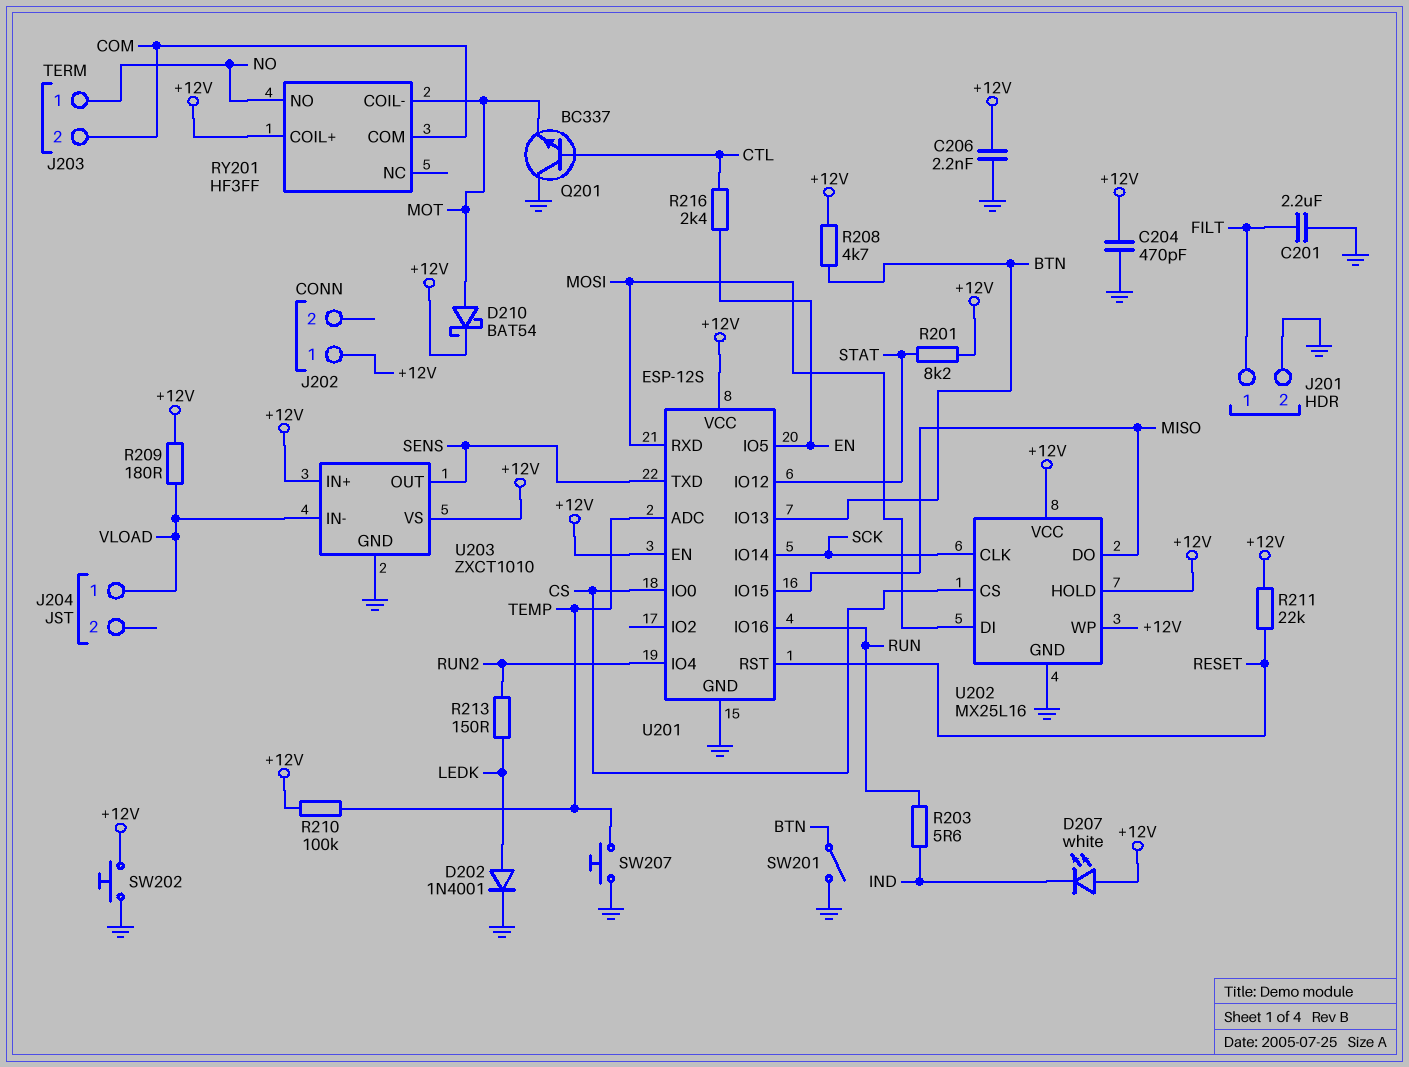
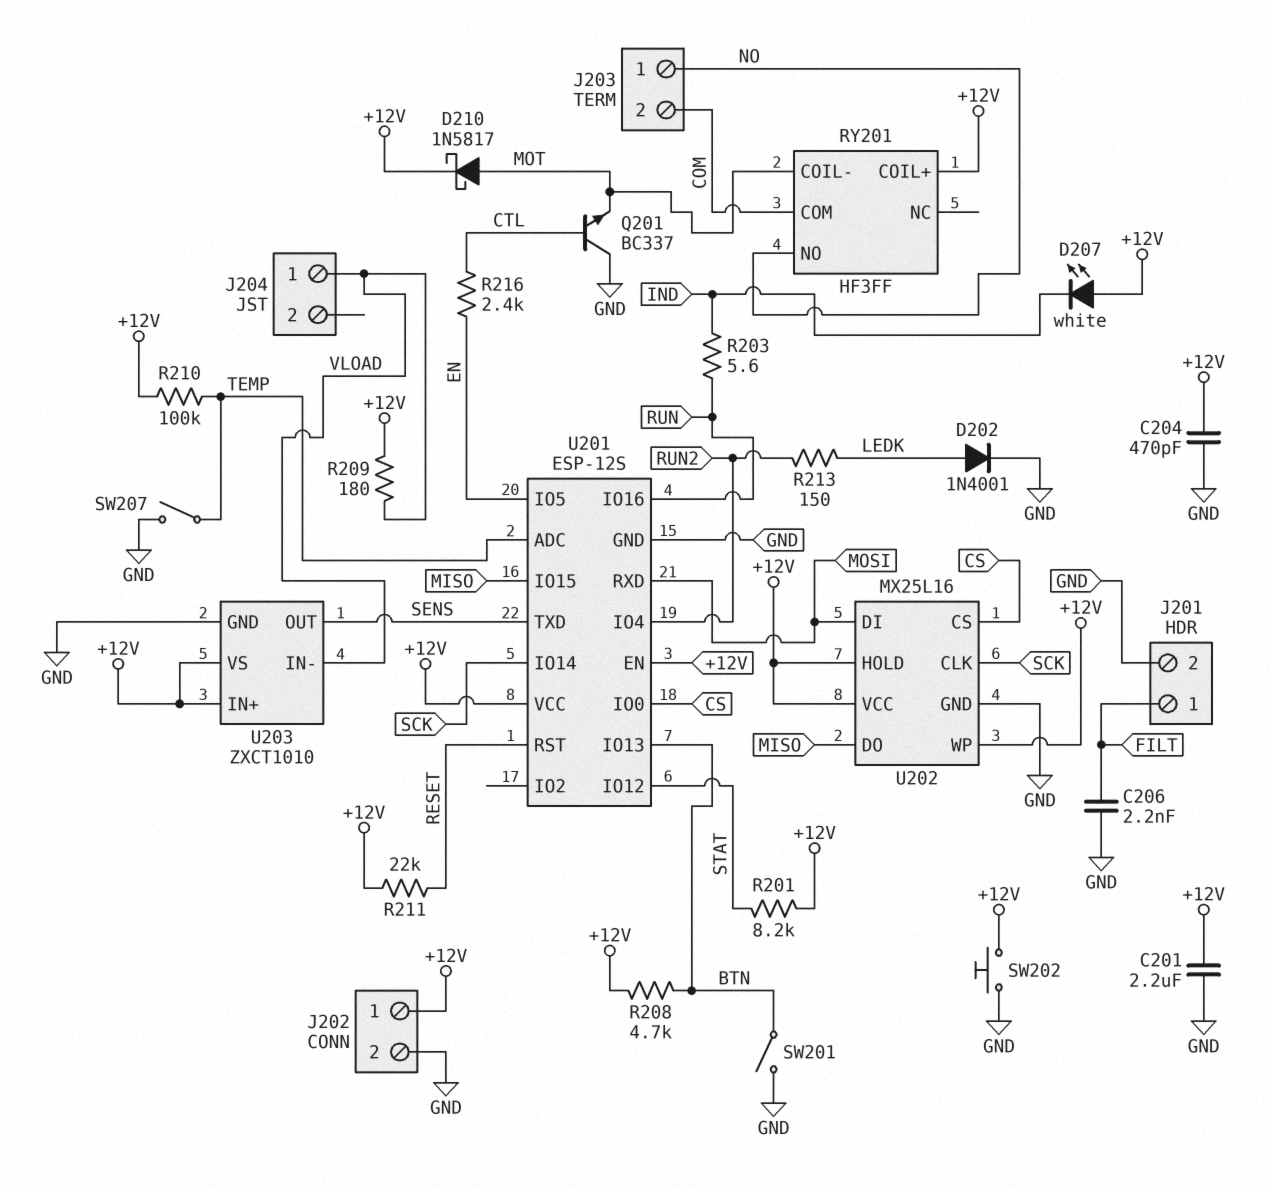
C201: 2.2uF (FILT, GND) -> 2.2uF (+12V, GND)
C206: 2.2nF (+12V, GND) -> 2.2nF (FILT, GND)
D210: schottky BAT54 (A MOT, K +12V) -> schottky 1N5817 (A MOT, K +12V)
J202 pin 2: none -> GND
SW207: button (GND, TEMP) -> switch (GND, TEMP)

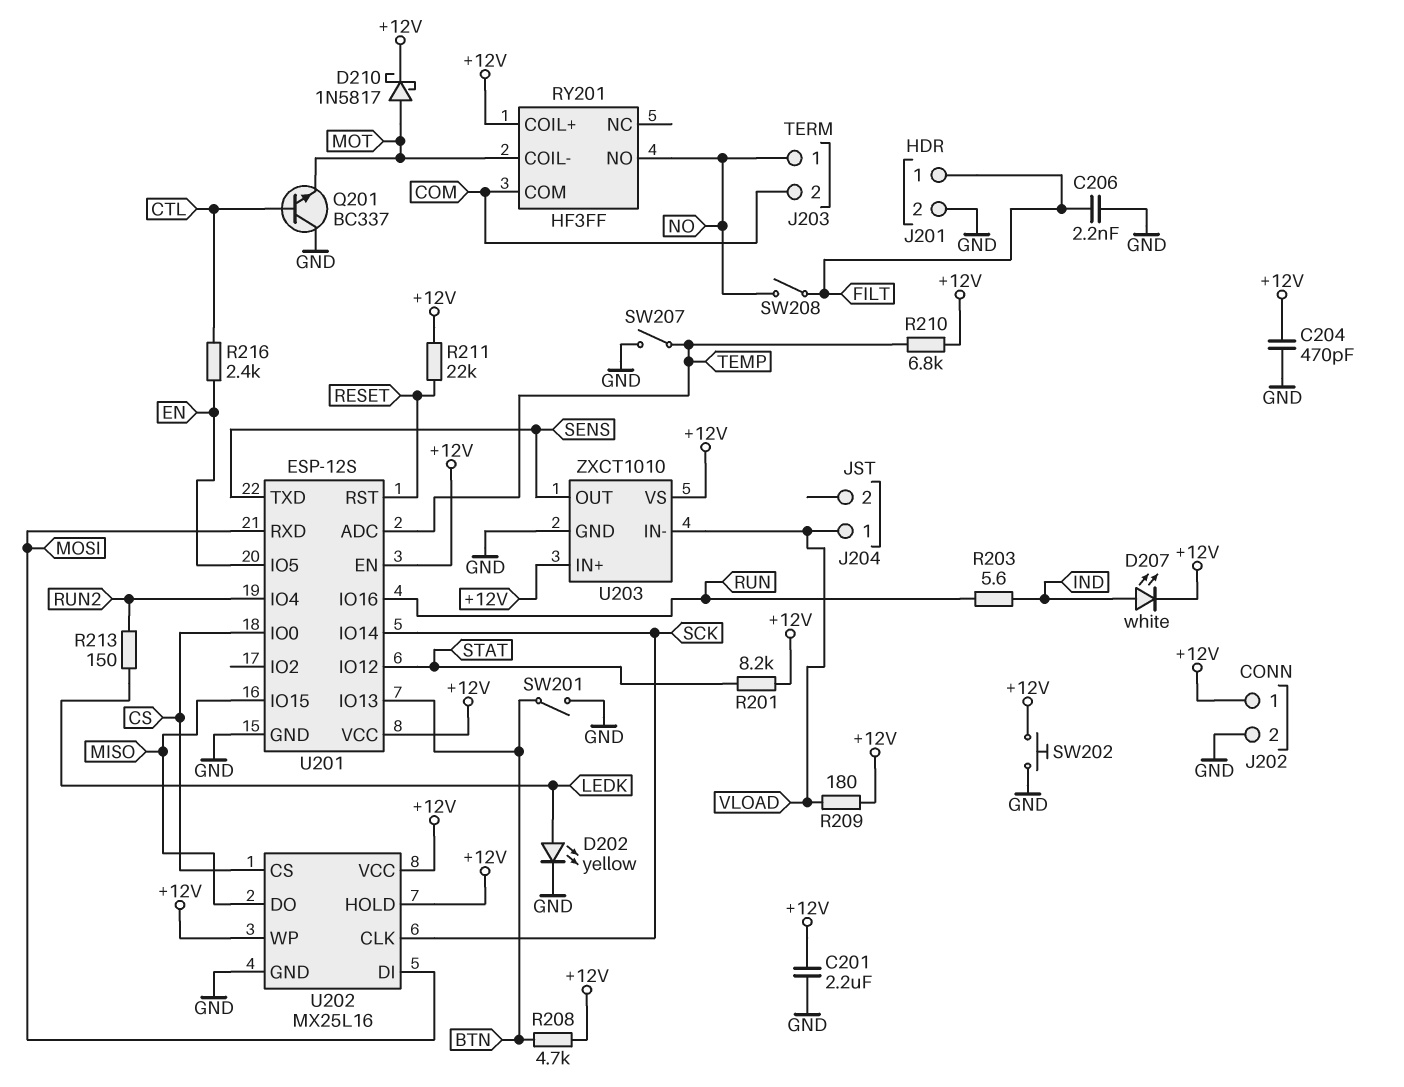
D202: diode 1N4001 (A LEDK, K GND) -> LED yellow (A LEDK, K GND)
D207: LED white (A +12V, K IND) -> LED white (A IND, K +12V)
R210: 100k (+12V, TEMP) -> 6.8k (+12V, TEMP)
SW208: none -> switch (FILT, NO)

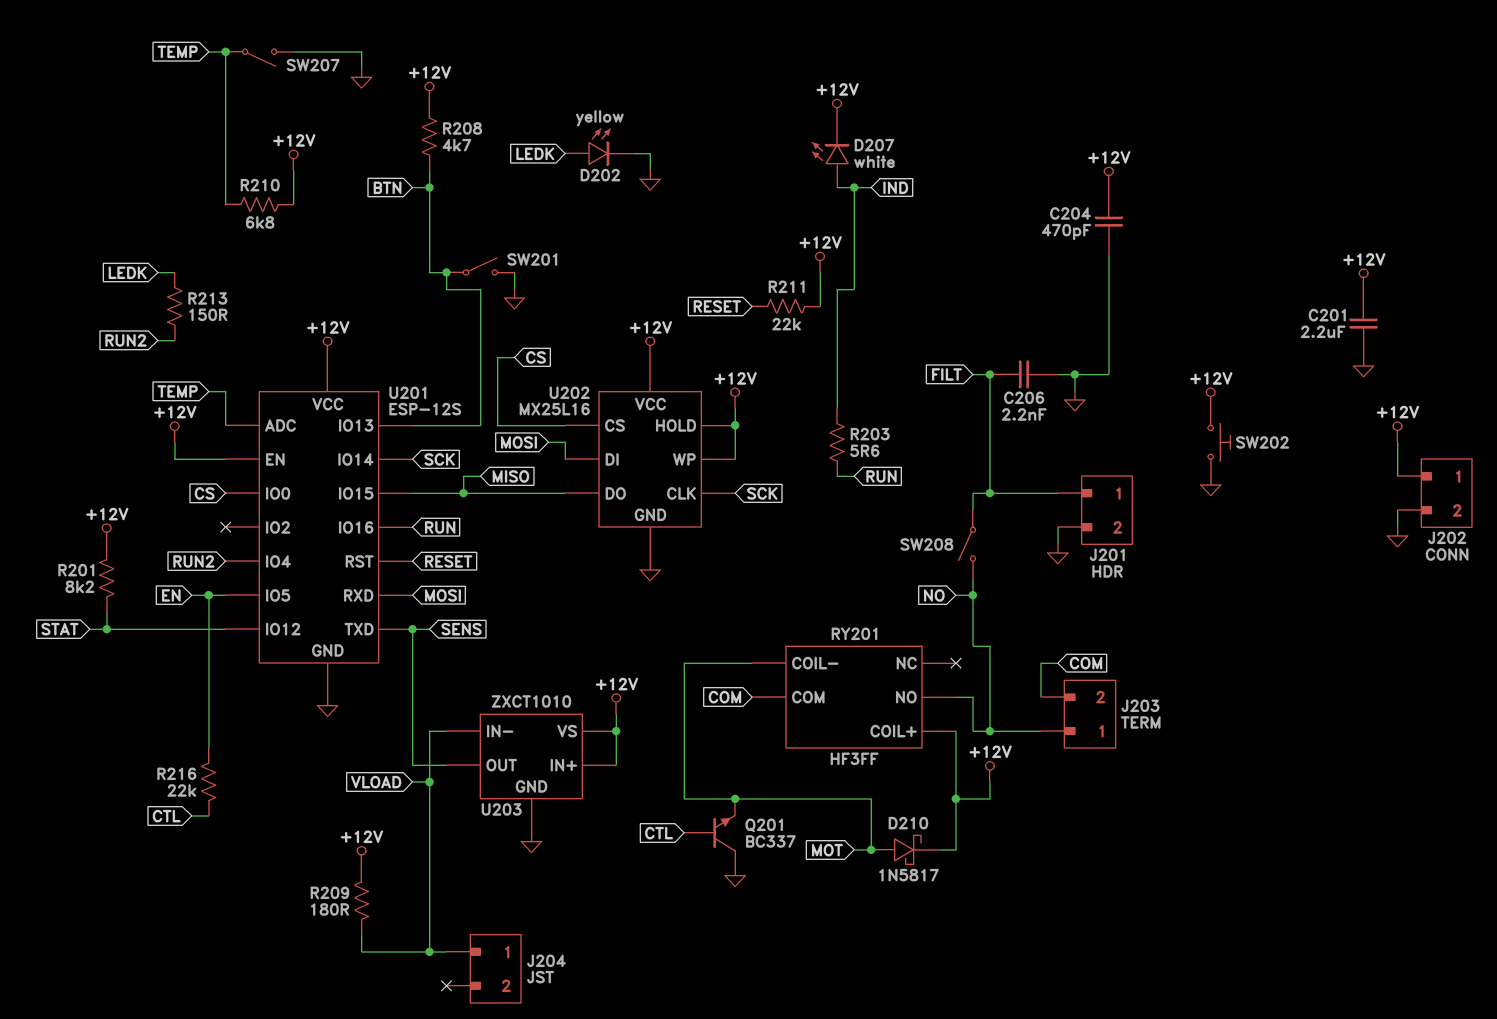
R216: 2.4k (CTL, EN) -> 22k (CTL, EN)

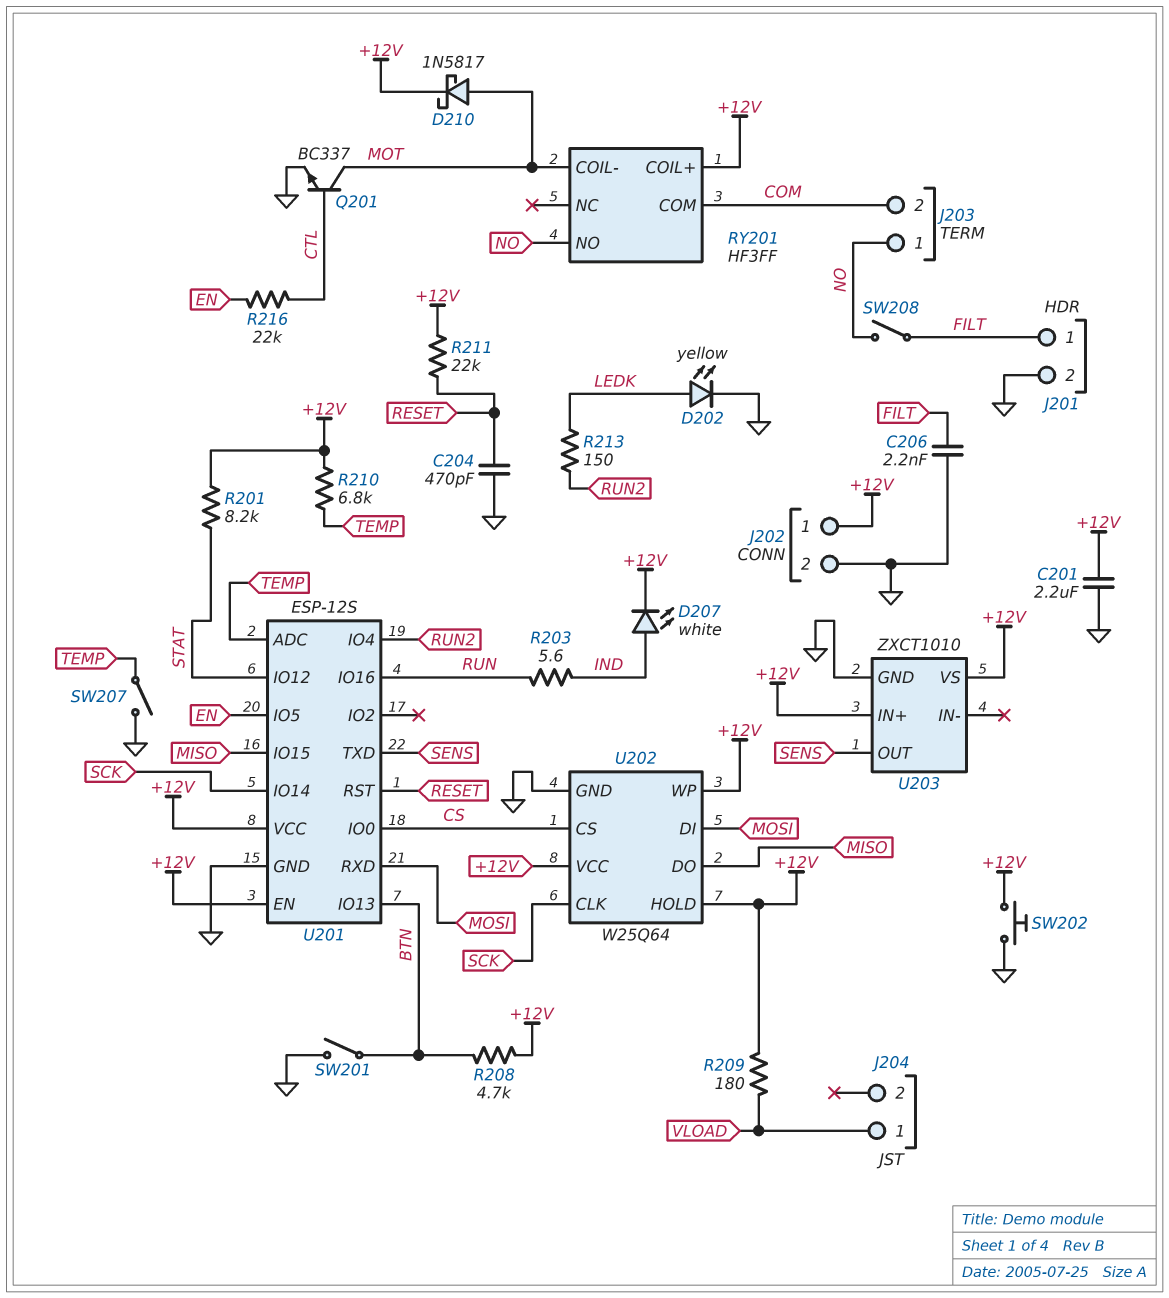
C204: 470pF (+12V, GND) -> 470pF (GND, RESET)
Q201: NPN BC337 (B CTL, C GND, E MOT) -> NPN BC337 (B CTL, C MOT, E GND)
U202: MX25L16 -> W25Q64
U203 pin IN-: VLOAD -> none

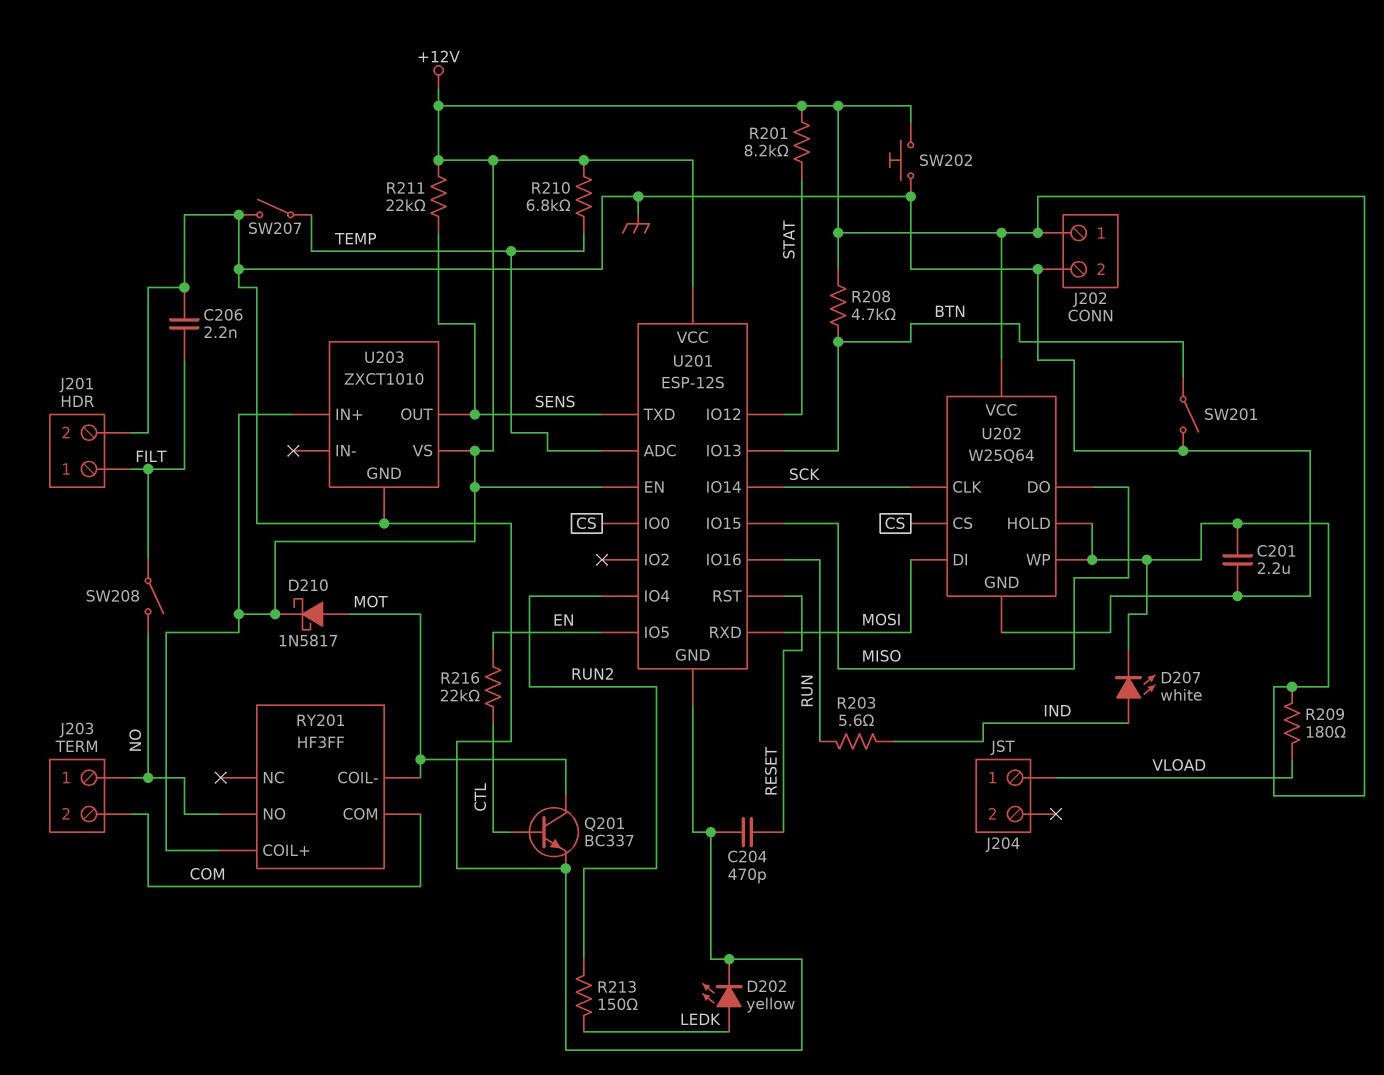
R211: 22k (+12V, RESET) -> 22k (+12V, SENS)

